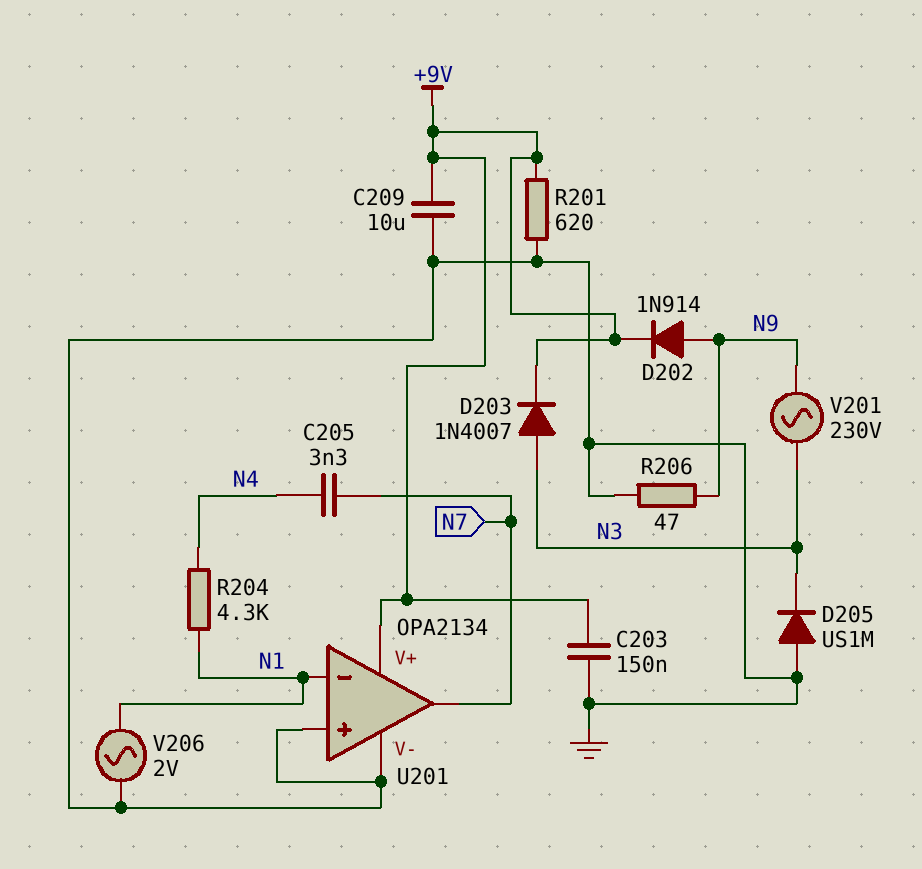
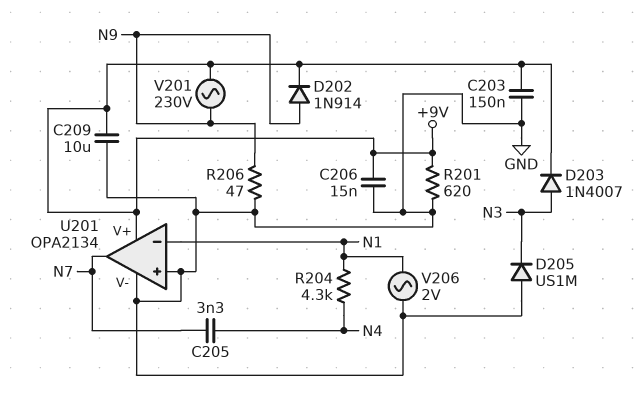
C206: none -> 15nF (+9V, GND)
V201: AC 230V (N3, N9) -> AC 230V (+9V, N9)

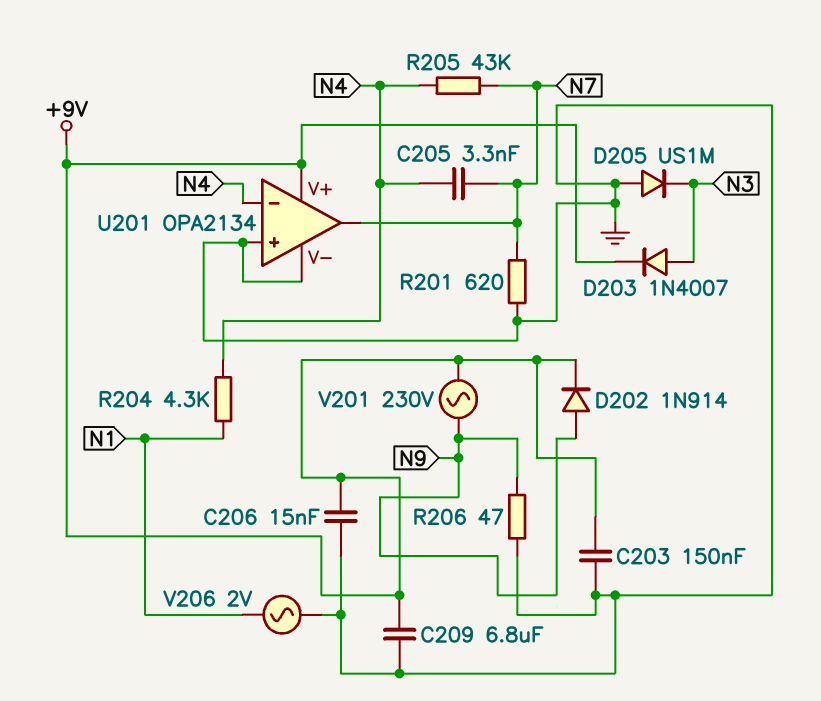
C209: 10uF (+9V, GND) -> 6.8uF (+9V, GND)
R201: 620 (+9V, GND) -> 620 (GND, N7)
R205: none -> 43k (N4, N7)
U201 pin in-: N1 -> N4

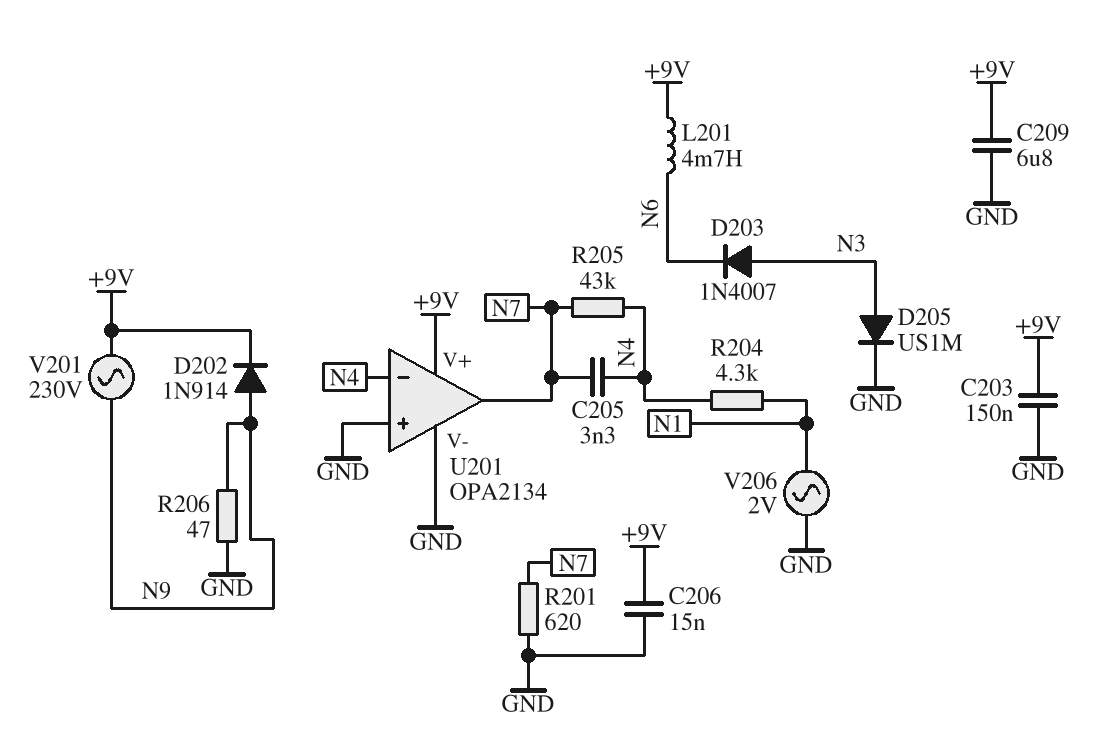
D203: diode 1N4007 (A N3, K +9V) -> diode 1N4007 (A N3, K N6)
D205: diode US1M (A GND, K N3) -> diode US1M (A N3, K GND)
L201: none -> 4.7mH (+9V, N6)

